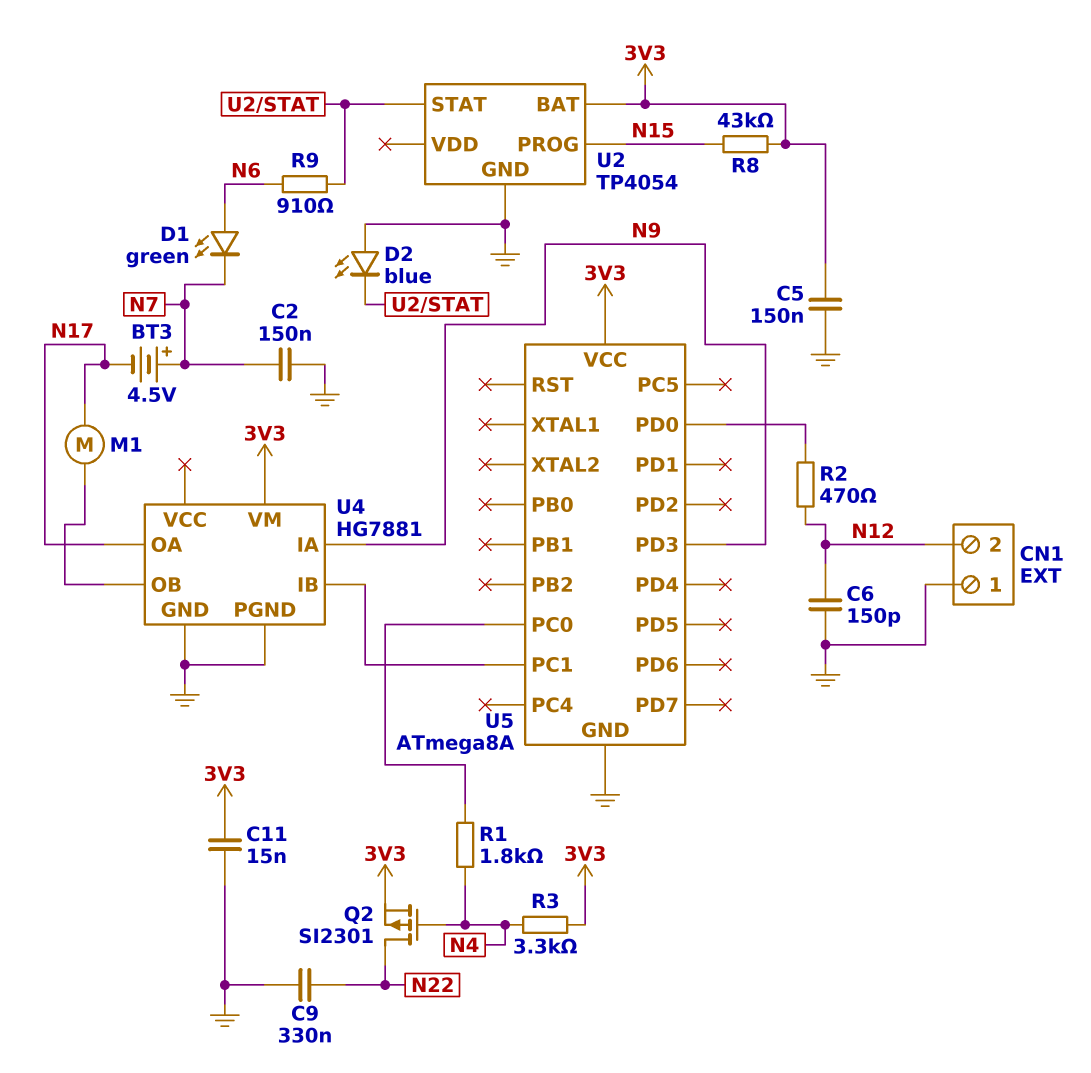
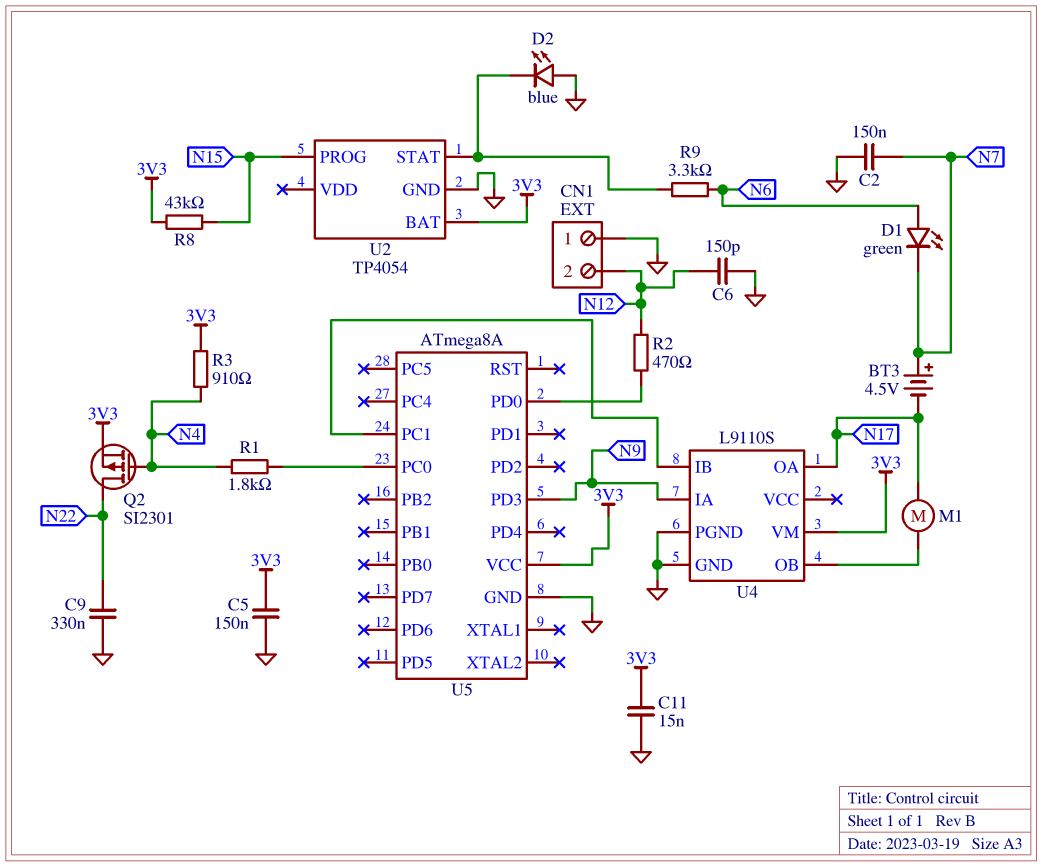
R3: 3.3k (3V3, N4) -> 910 (3V3, N4)
R9: 910 (N6, U2/STAT) -> 3.3k (N6, U2/STAT)
U4: HG7881 -> L9110S

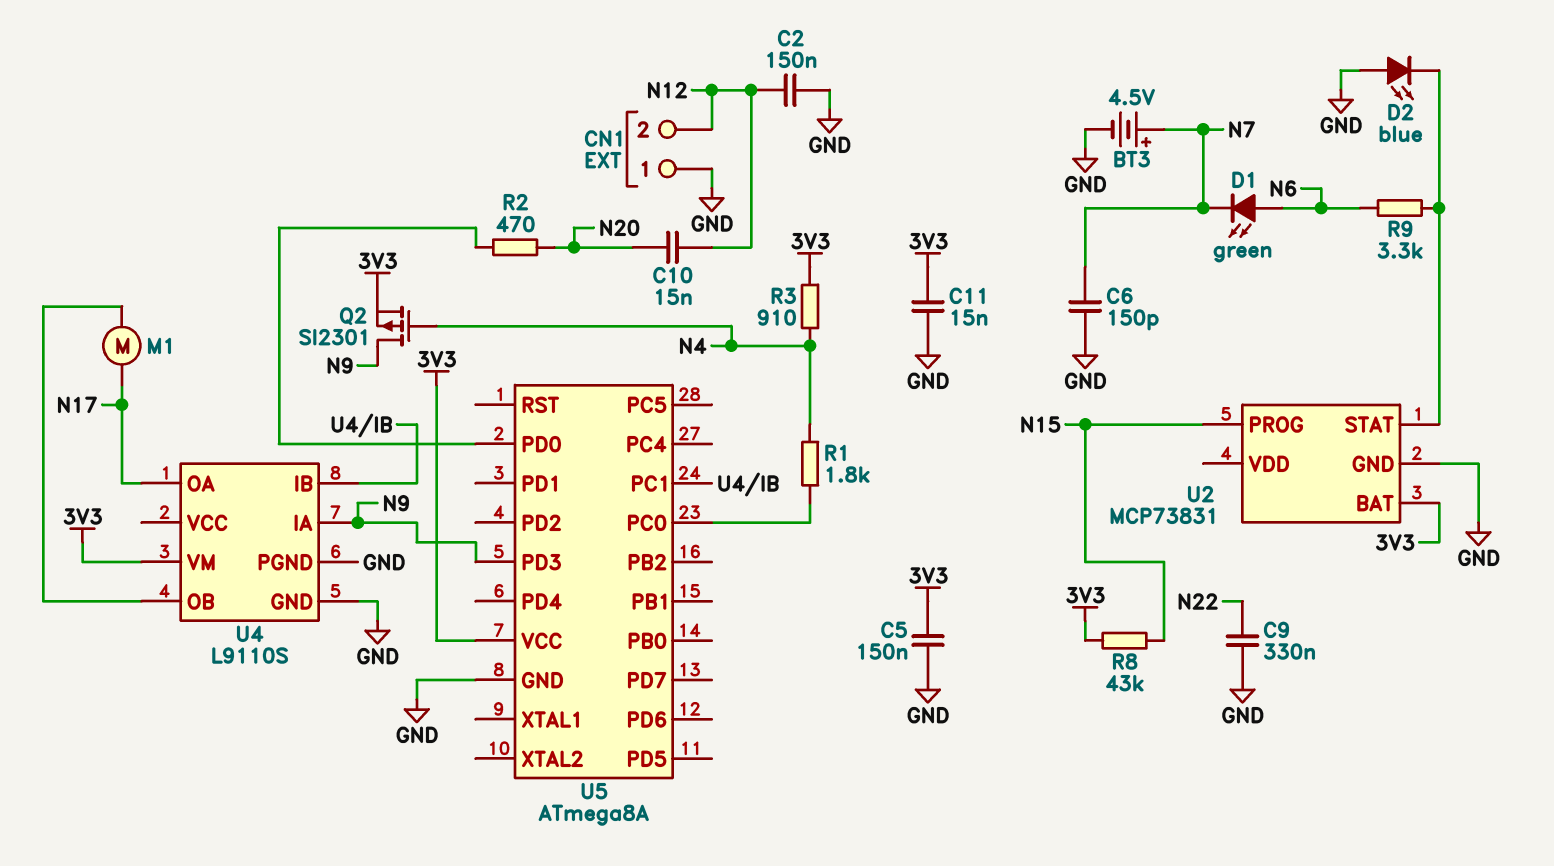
BT3: 4.5V (plus N7, minus N17) -> 4.5V (plus N7, minus GND)
C2: 150nF (GND, N7) -> 150nF (GND, N12)
C6: 150pF (GND, N12) -> 150pF (GND, N7)
C10: none -> 15nF (N12, N20)
Q2: PMOS SI2301 (G N4, D N22, S 3V3) -> PMOS SI2301 (G N4, D N9, S 3V3)
R2: 470 (N12, U5/PD0) -> 470 (N20, U5/PD0)
U2: TP4054 -> MCP73831

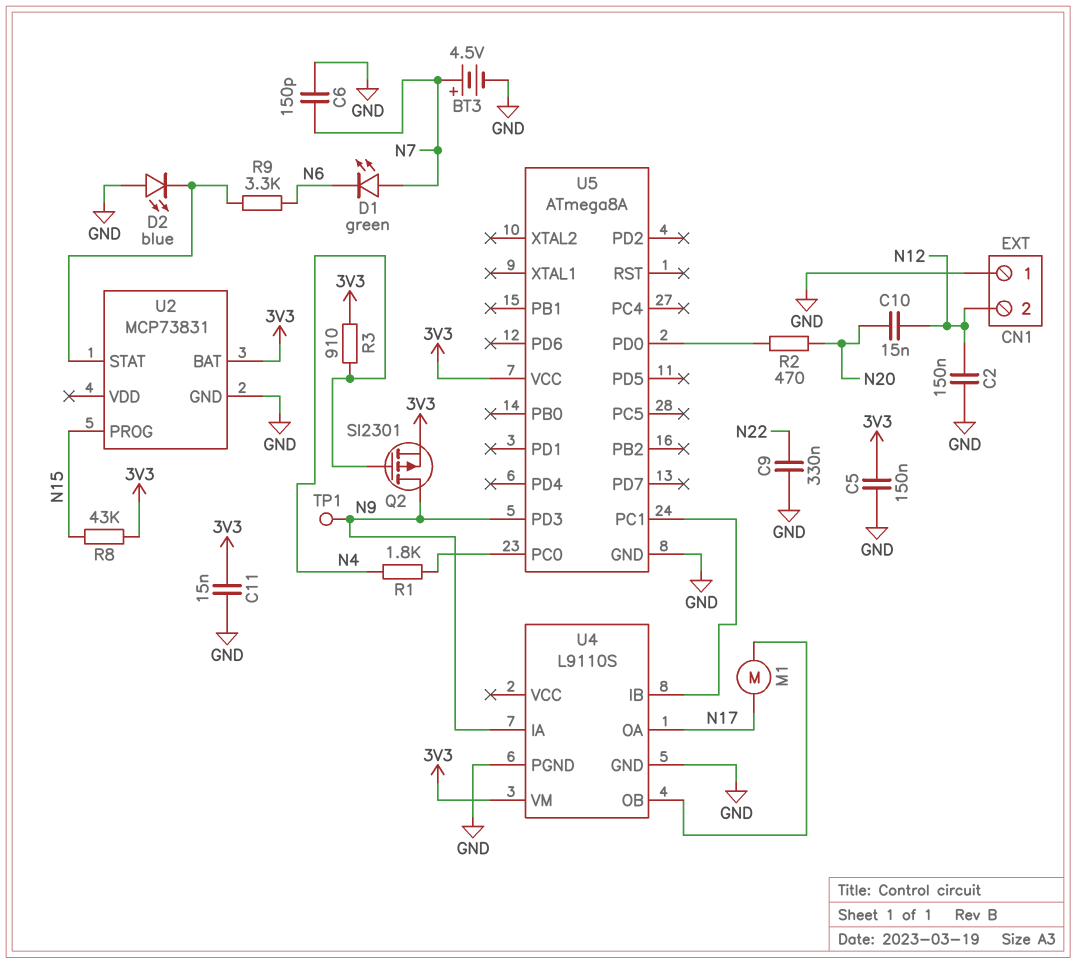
D1: LED green (A N6, K N7) -> LED green (A N7, K N6)
TP1: none -> test point (N9)

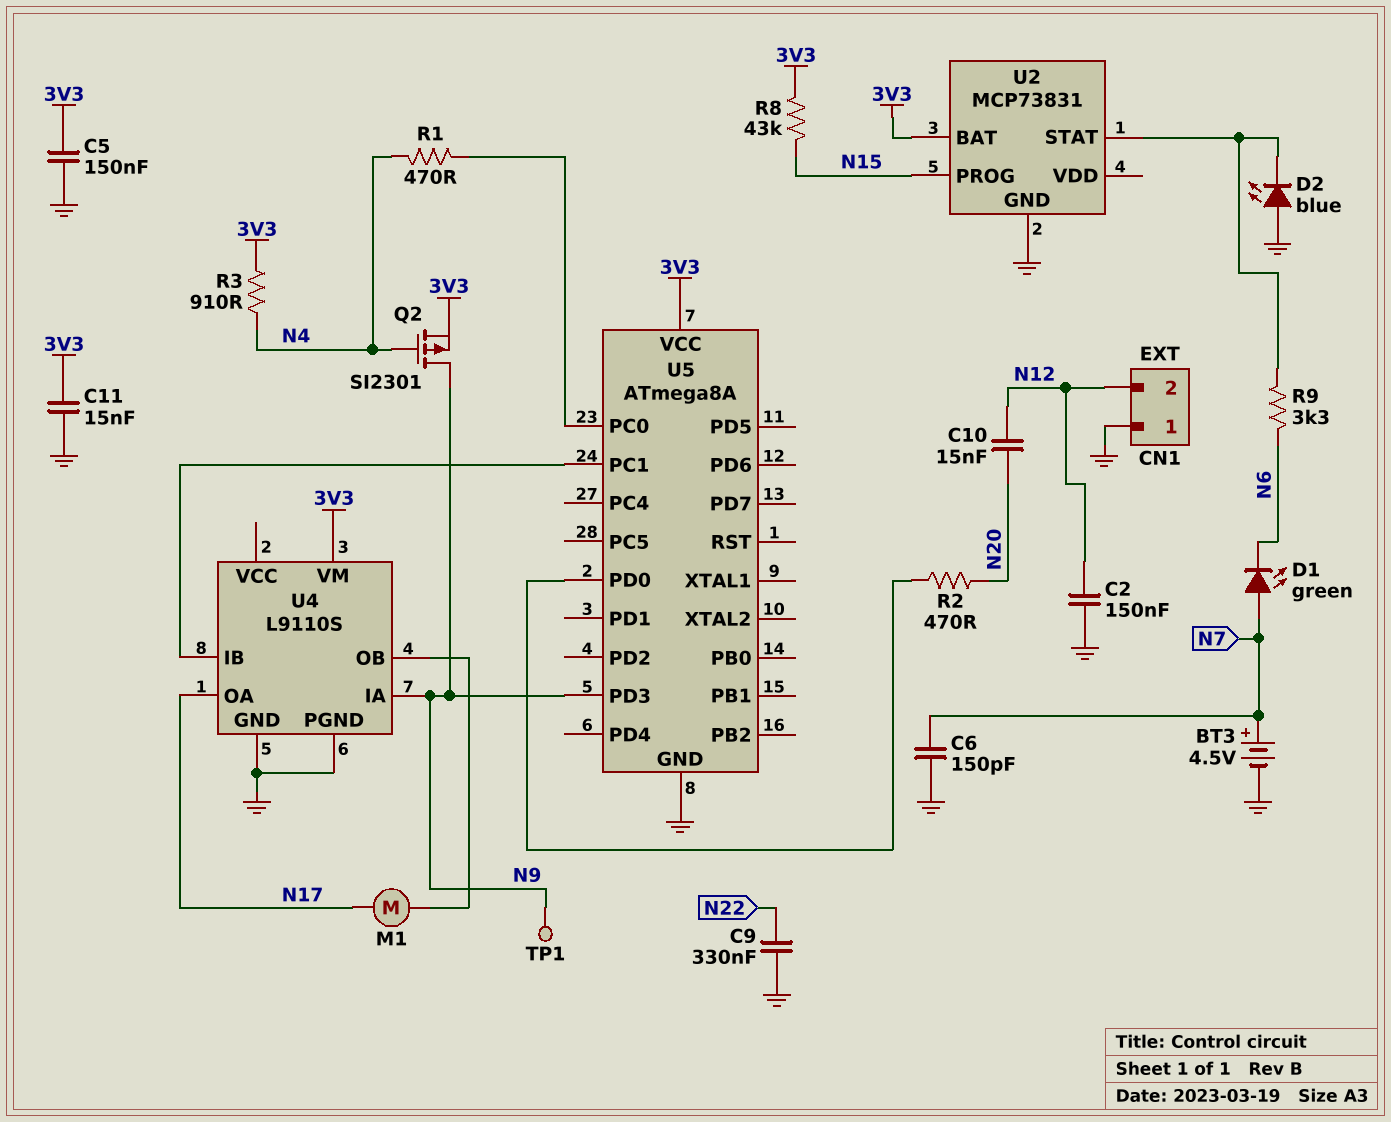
R1: 1.8k (N4, U5/PC0) -> 470 (N4, U5/PC0)

